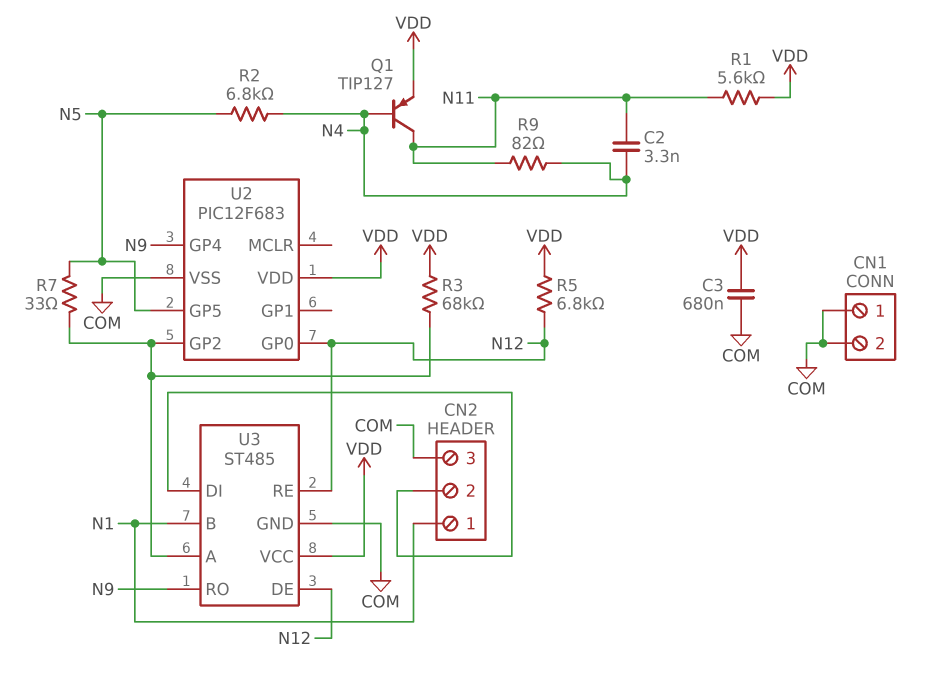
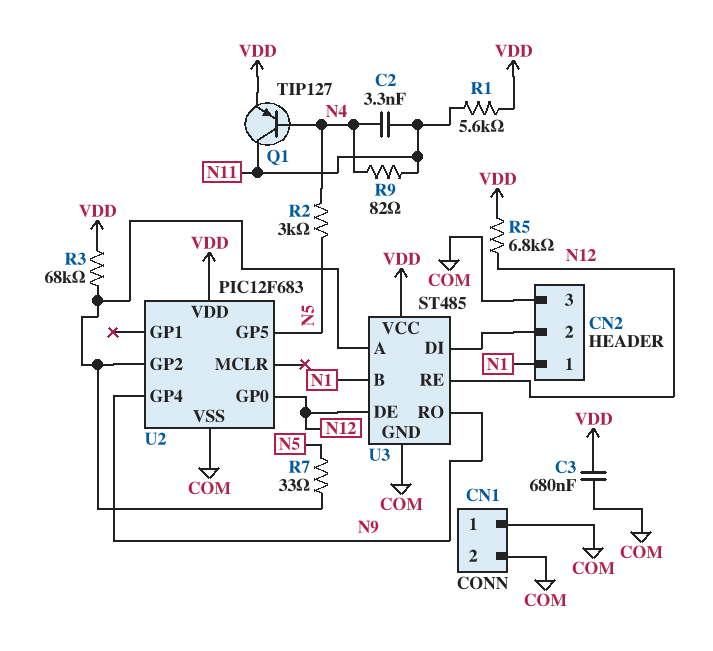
R2: 6.8k (N4, N5) -> 3k (N4, N5)

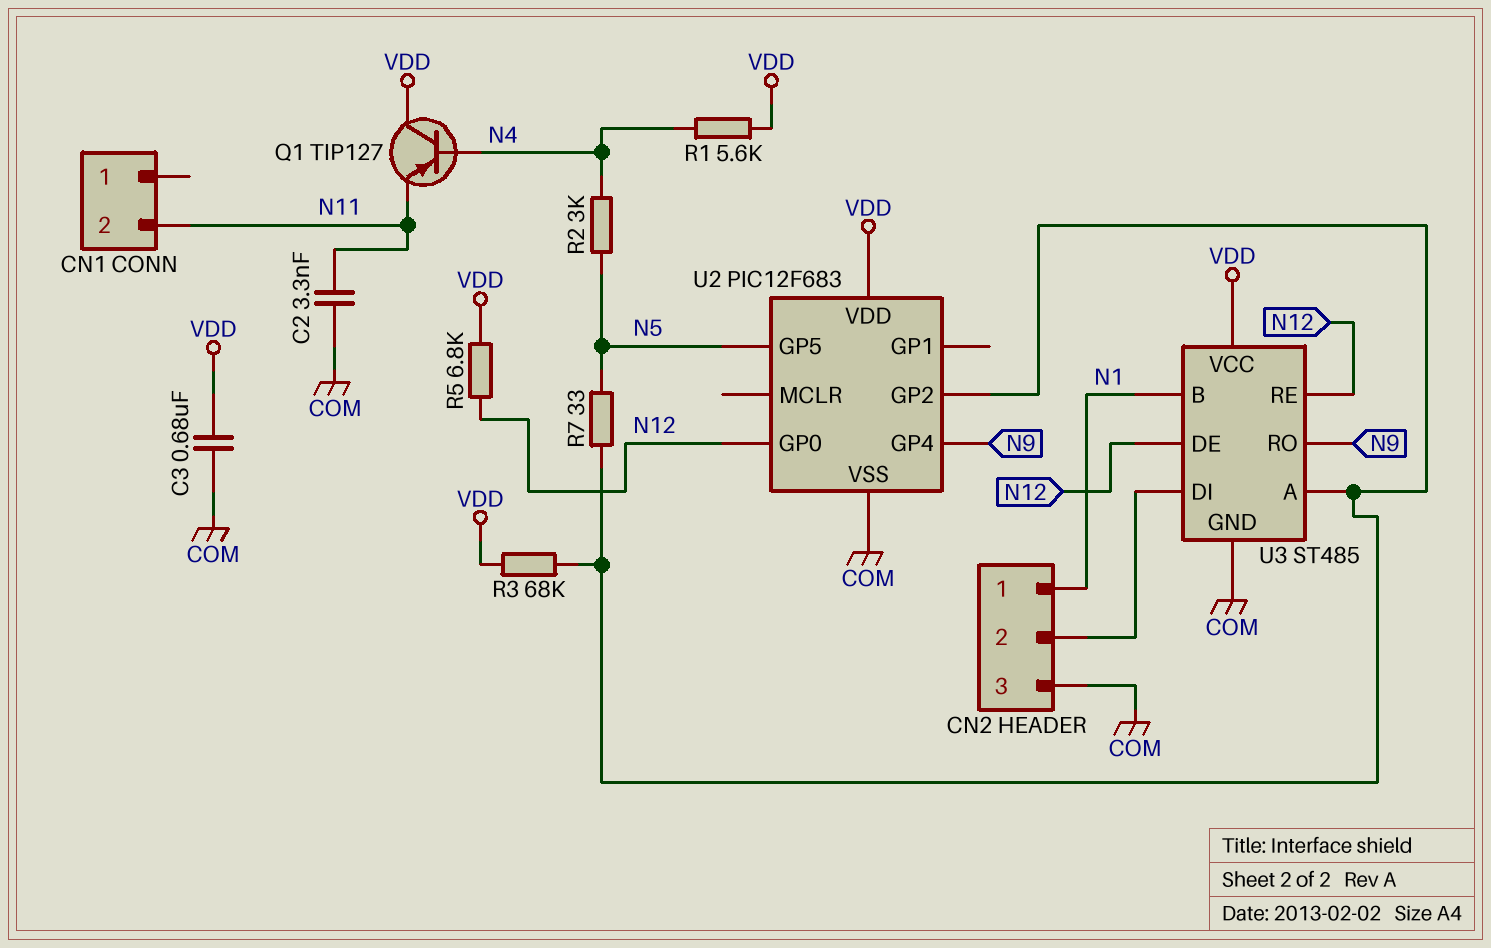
C2: 3.3nF (N4, N11) -> 3.3nF (COM, N11)
CN1 pin 1: COM -> none
CN1 pin 2: COM -> N11
Q1: PNP TIP127 (B N4, C N11, E VDD) -> PNP TIP127 (B N4, C VDD, E N11)
R1: 5.6k (N11, VDD) -> 5.6k (N4, VDD)
R9: 82 (N4, N11) -> none

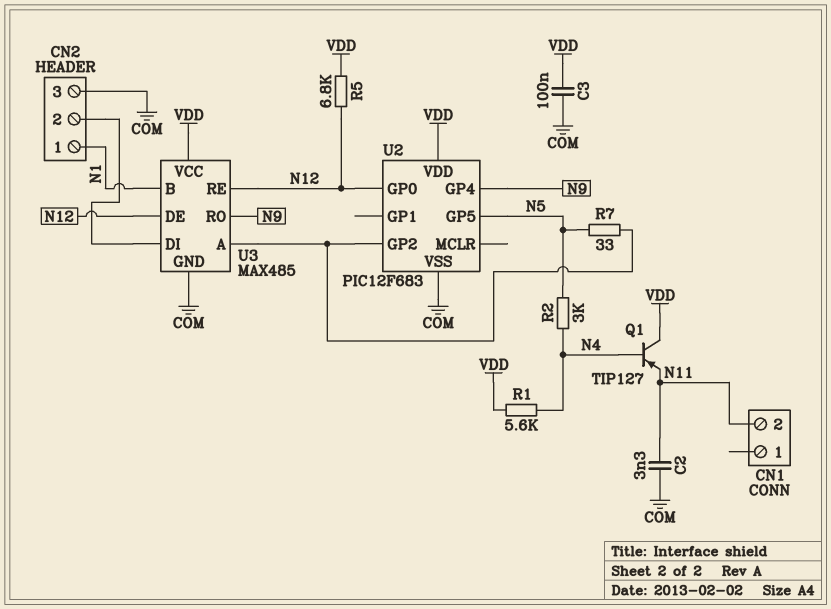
C3: 680nF (COM, VDD) -> 100nF (COM, VDD)
R3: 68k (U2/GP2, VDD) -> none
U3: ST485 -> MAX485

